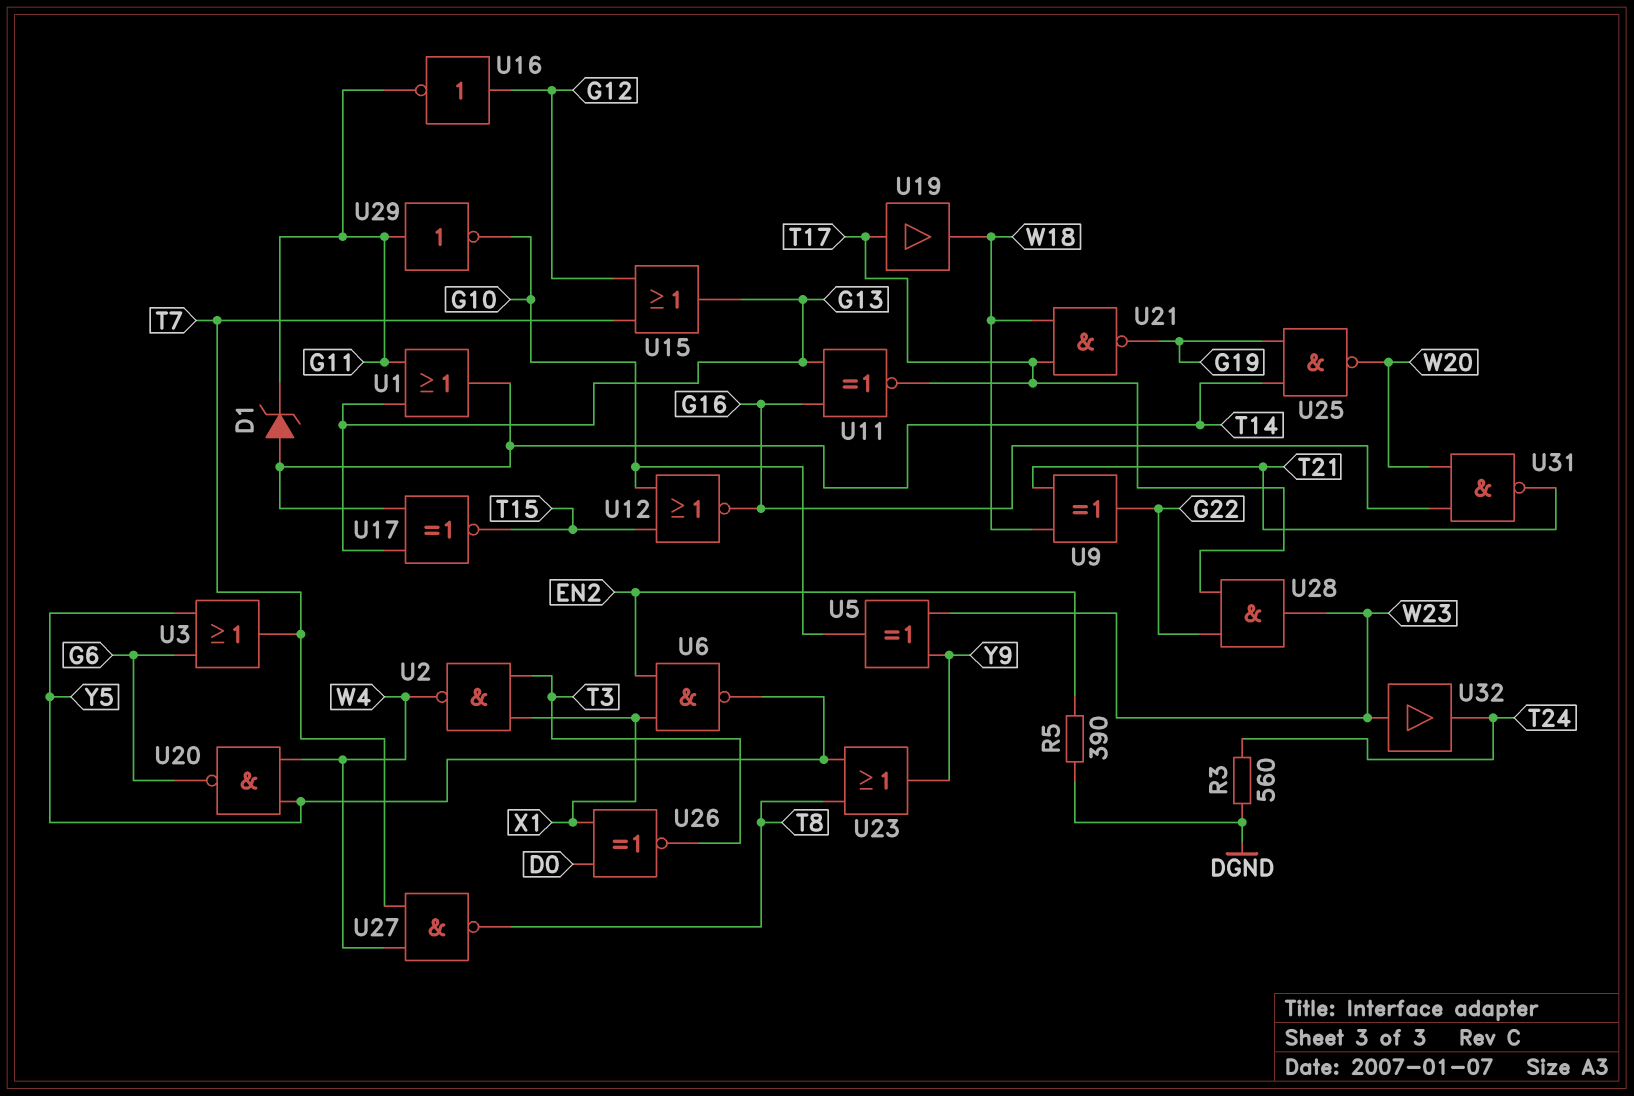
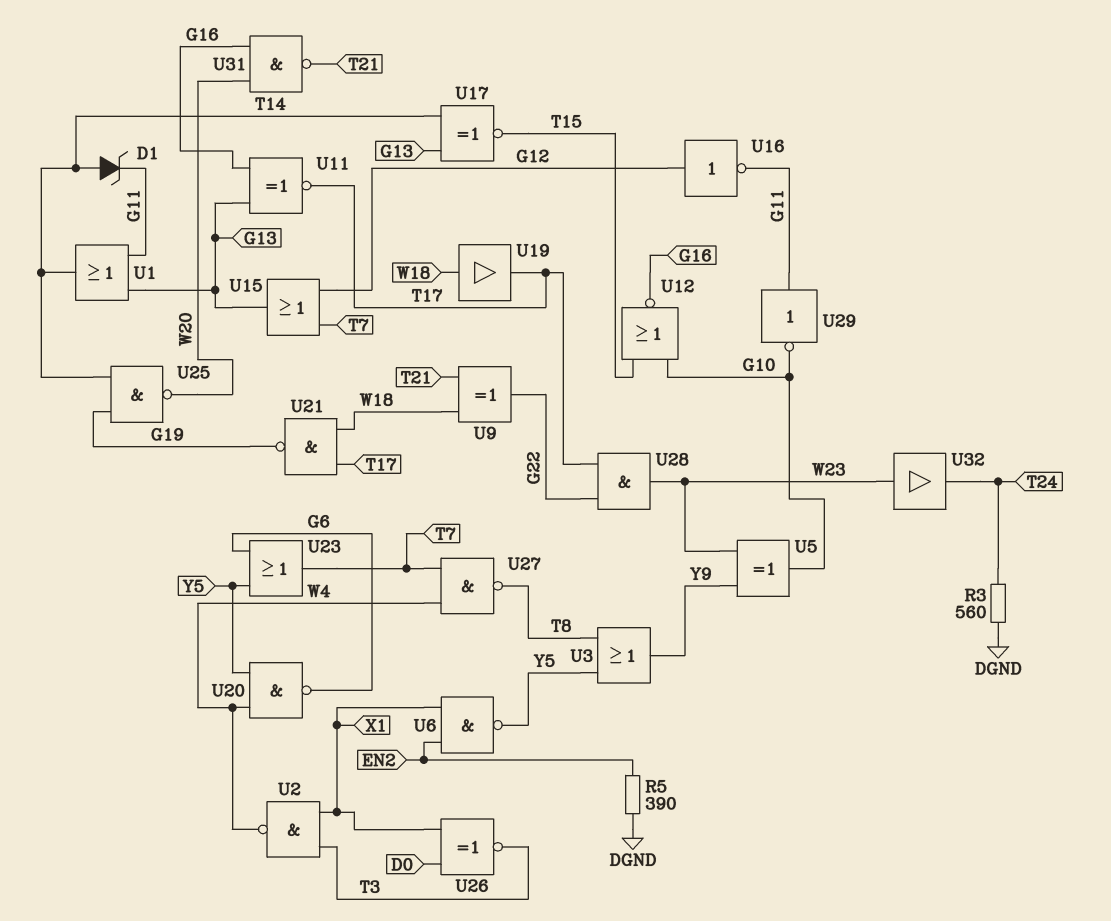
U3: OR (in G6, in Y5, out T7) -> OR (in T8, in Y5, out Y9)
U19: buffer (in T17, out W18) -> buffer (in W18, out T17)
U23: OR (in T8, in Y5, out Y9) -> OR (in G6, in Y5, out T7)

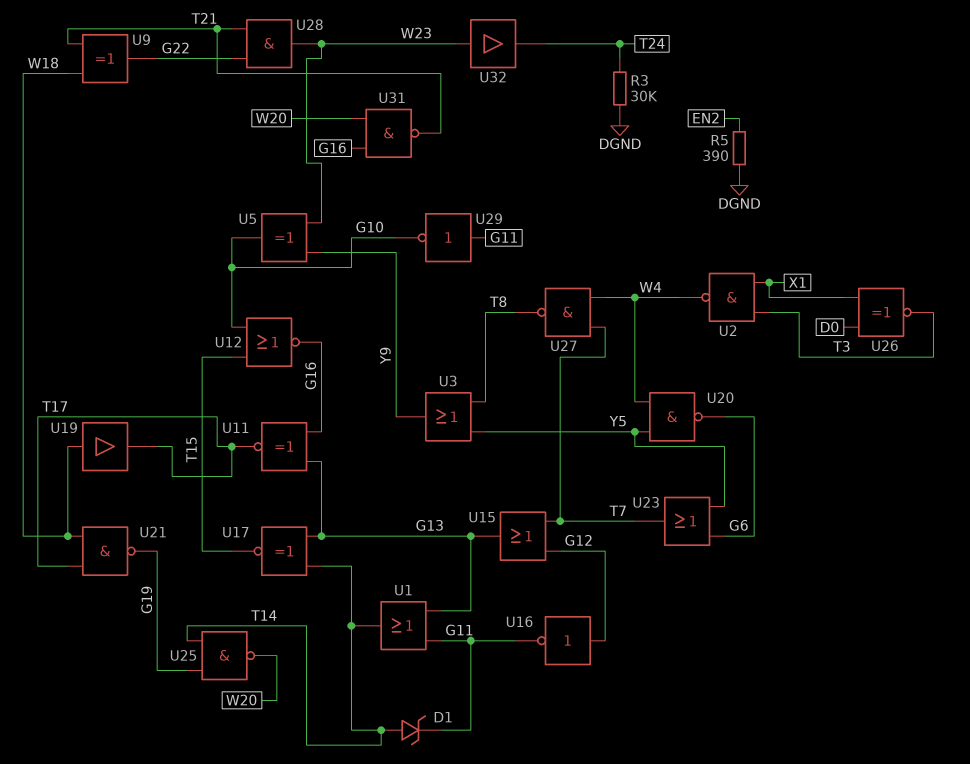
R3: 560 (DGND, T24) -> 30k (DGND, T24)
U6: NAND (in EN2, in X1, out Y5) -> none
U28: AND (in G22, in T17, out W23) -> AND (in G22, in T21, out W23)

